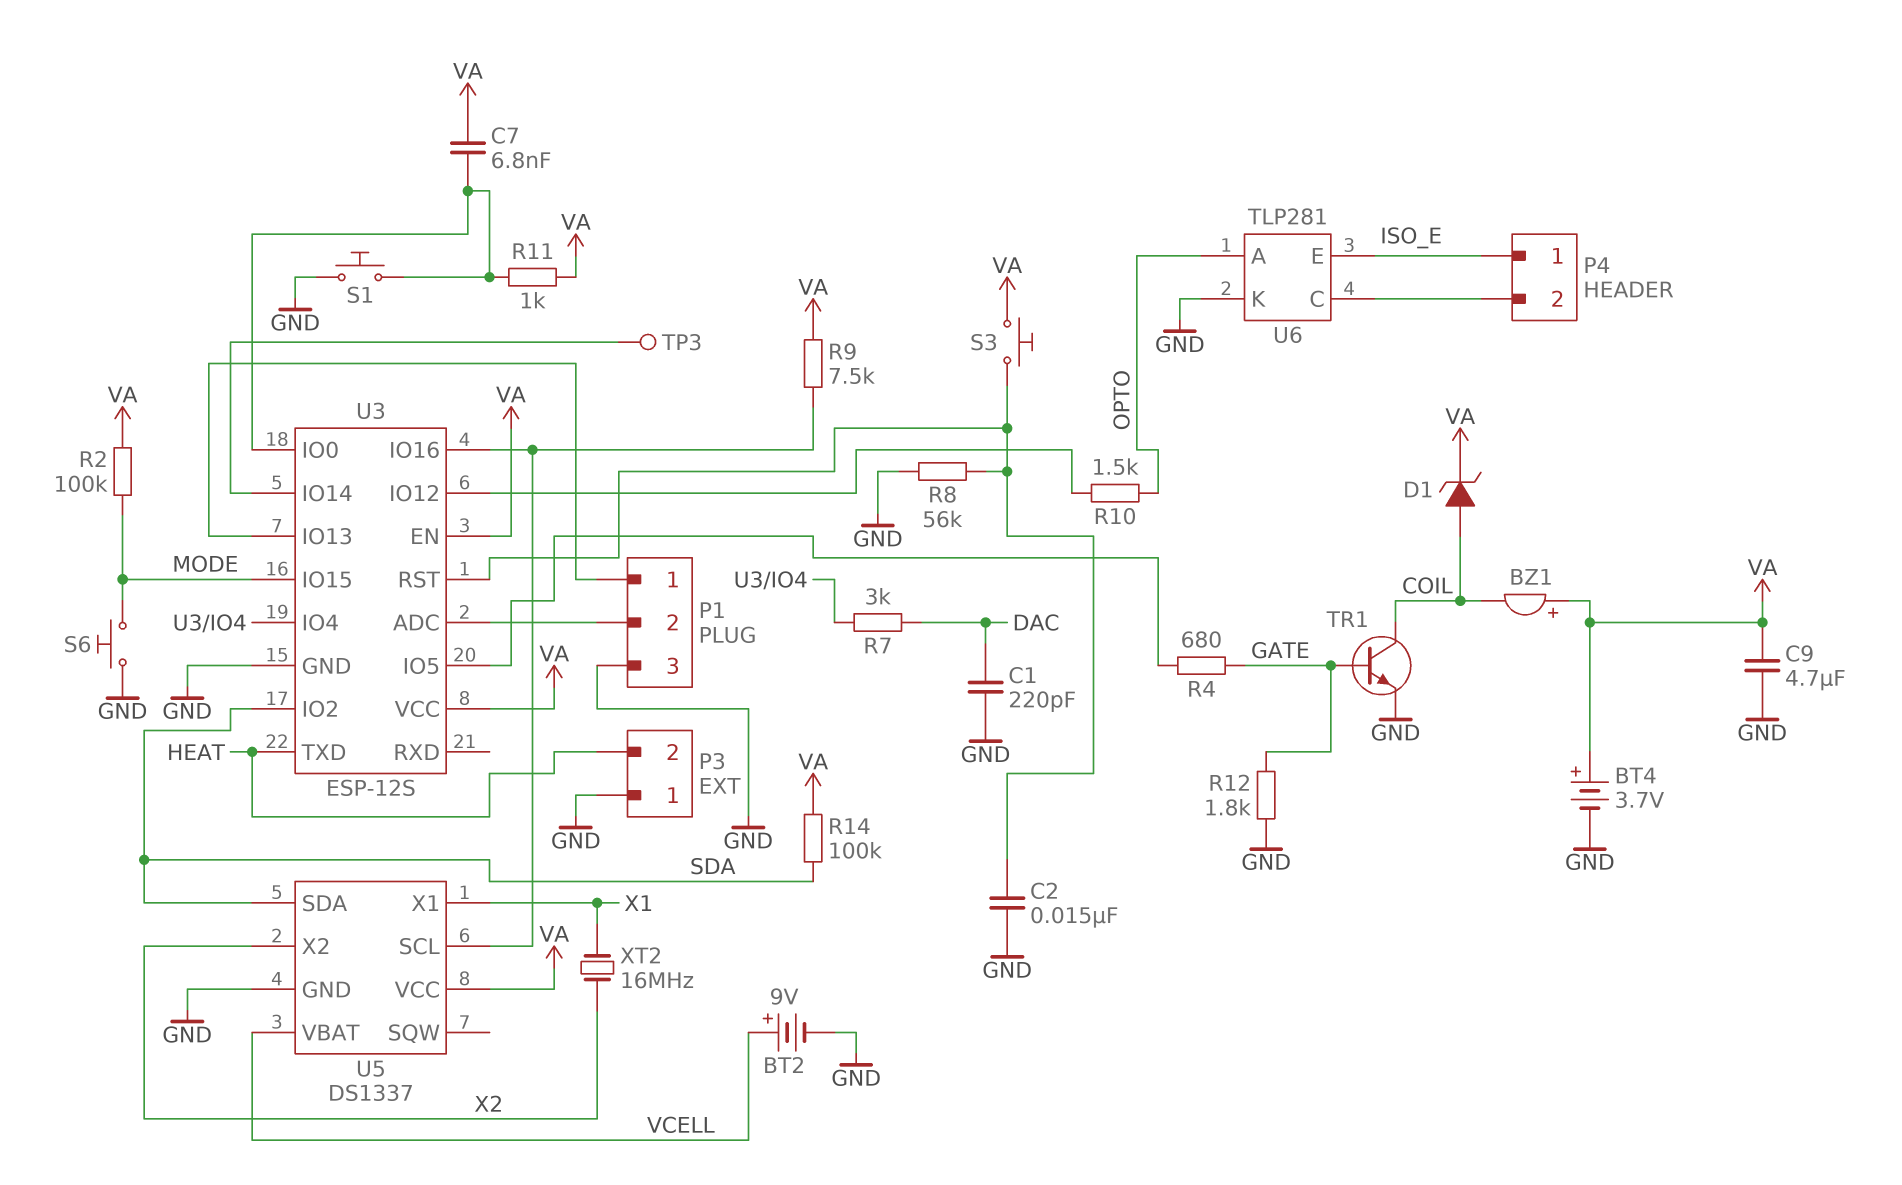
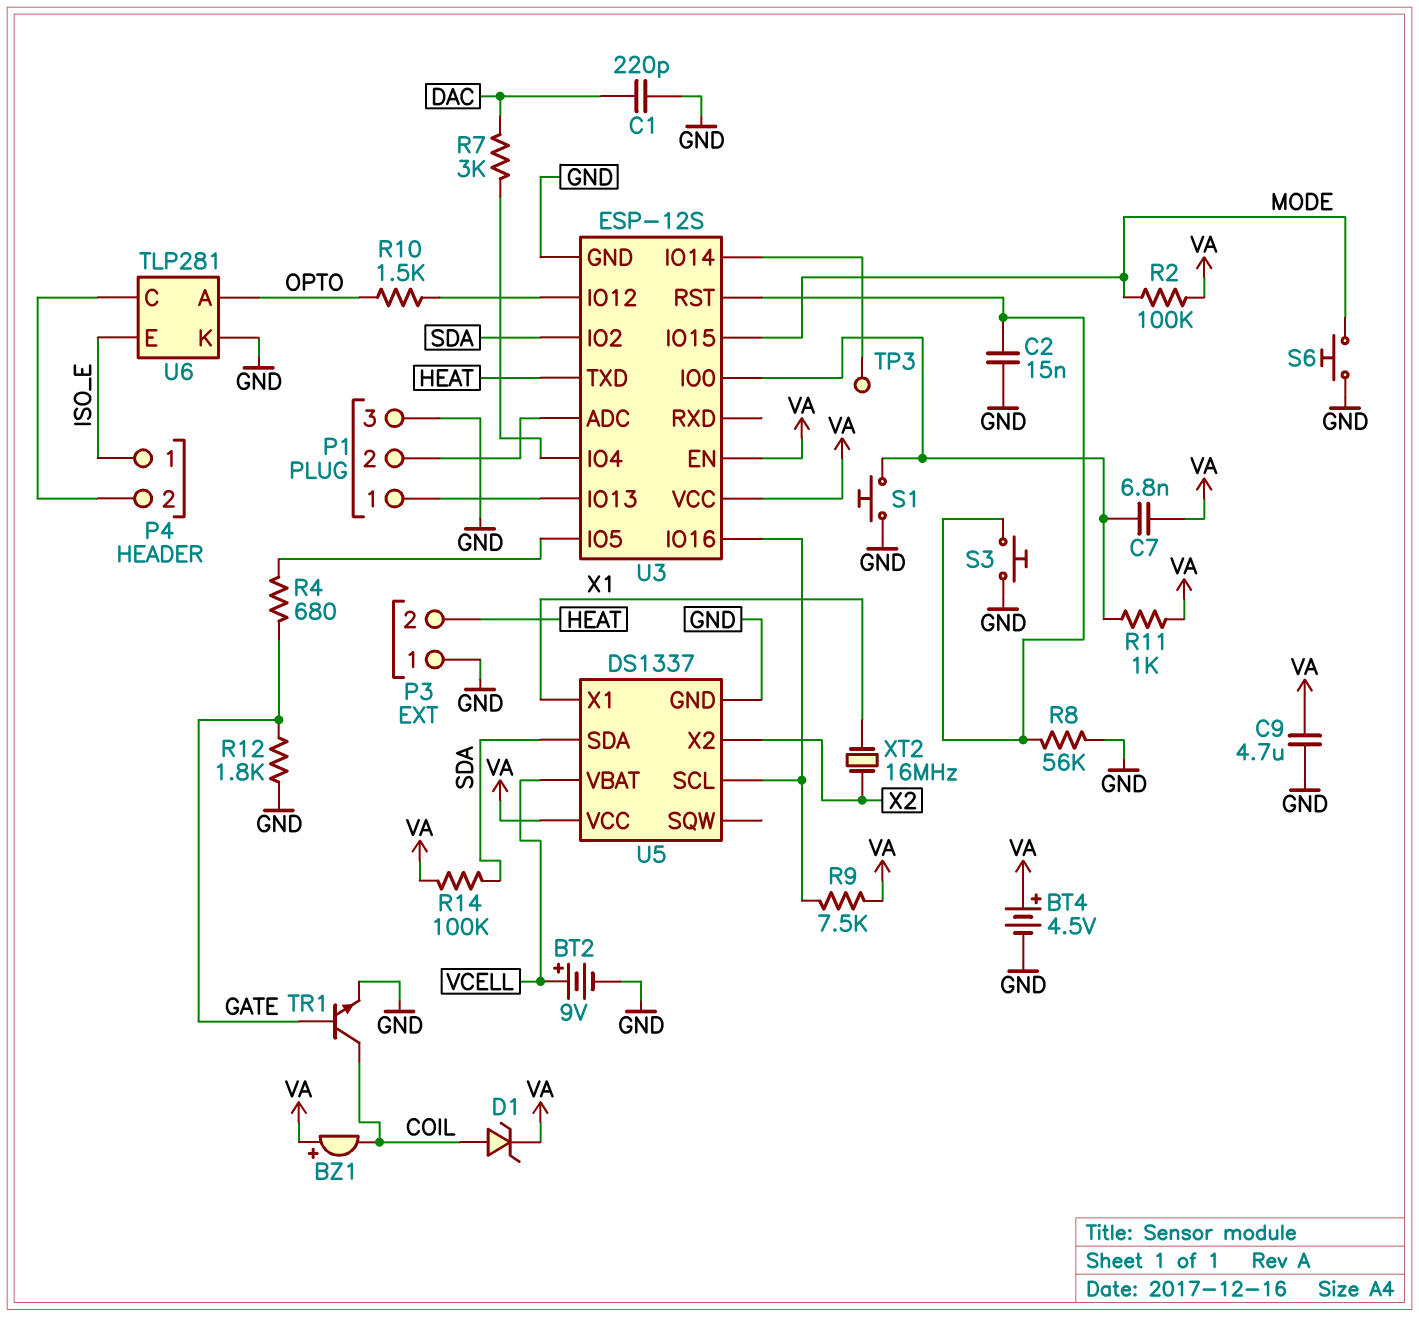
BT4: 3.7V (plus VA, minus GND) -> 4.5V (plus VA, minus GND)
S3: button (U3/RST, VA) -> button (GND, U3/RST)

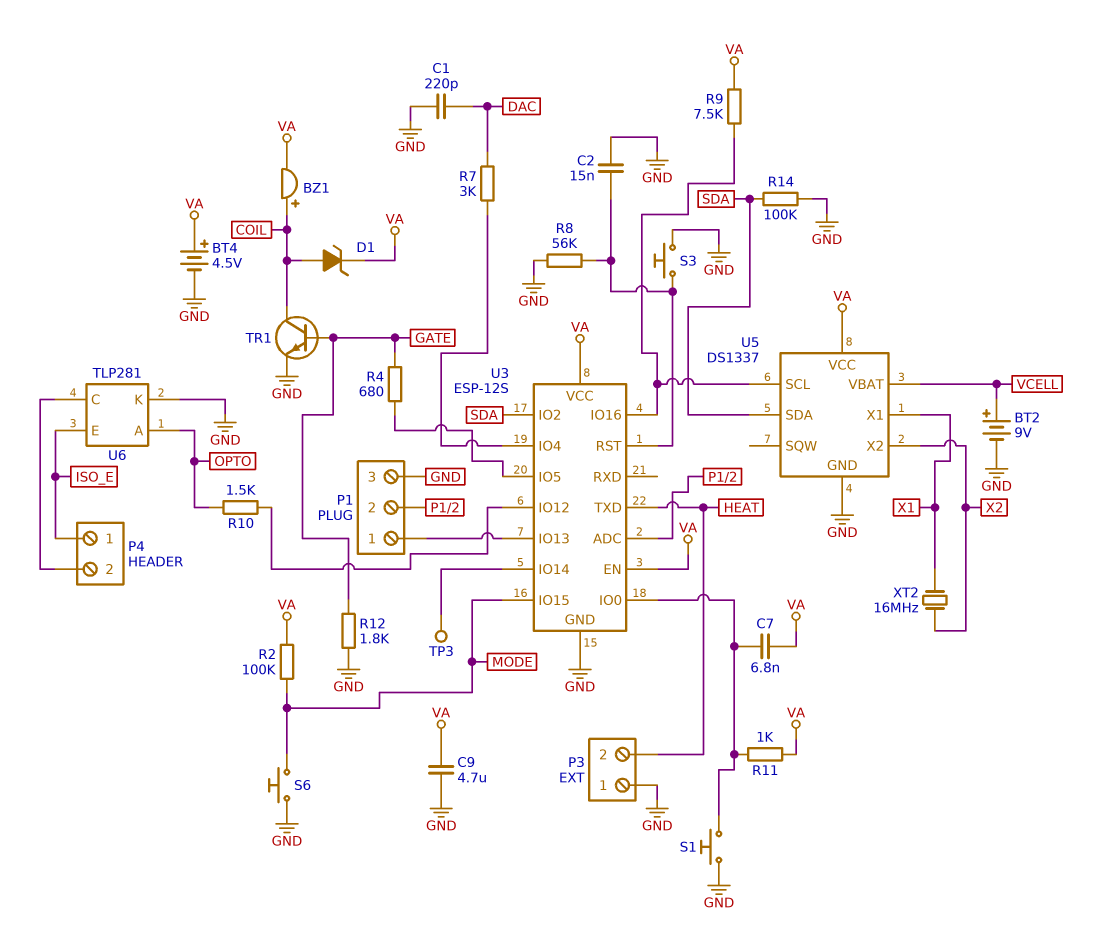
BZ1: buzzer (plus VA, minus COIL) -> buzzer (plus COIL, minus VA)
R14: 100k (SDA, VA) -> 100k (GND, SDA)

